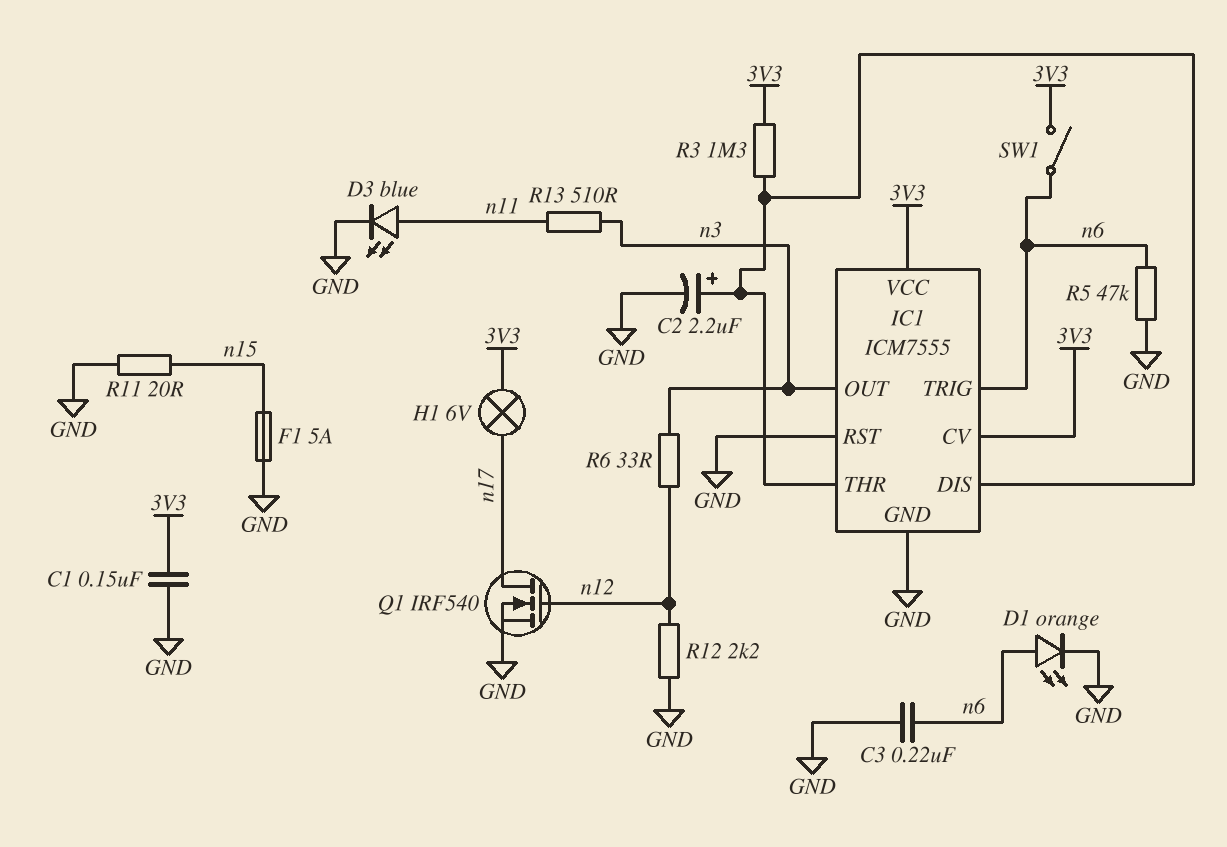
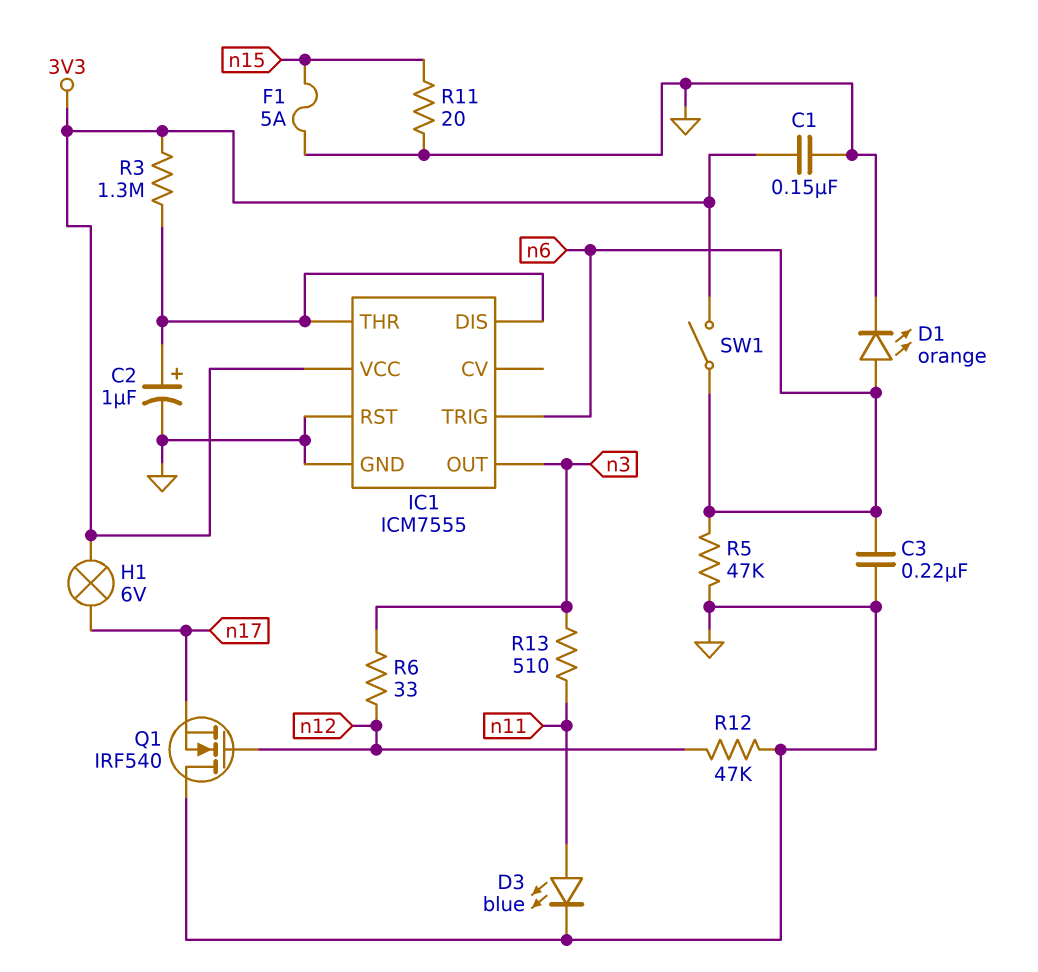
C2: 2.2uF (plus IC1/DIS, minus GND) -> 1uF (plus IC1/DIS, minus GND)
IC1 pin CV: 3V3 -> none
Q1: NMOS IRF540 (G n12, D n17, S GND) -> NMOS IRF540 (G n12, D GND, S n17)
R12: 2.2k (GND, n12) -> 47k (GND, n12)

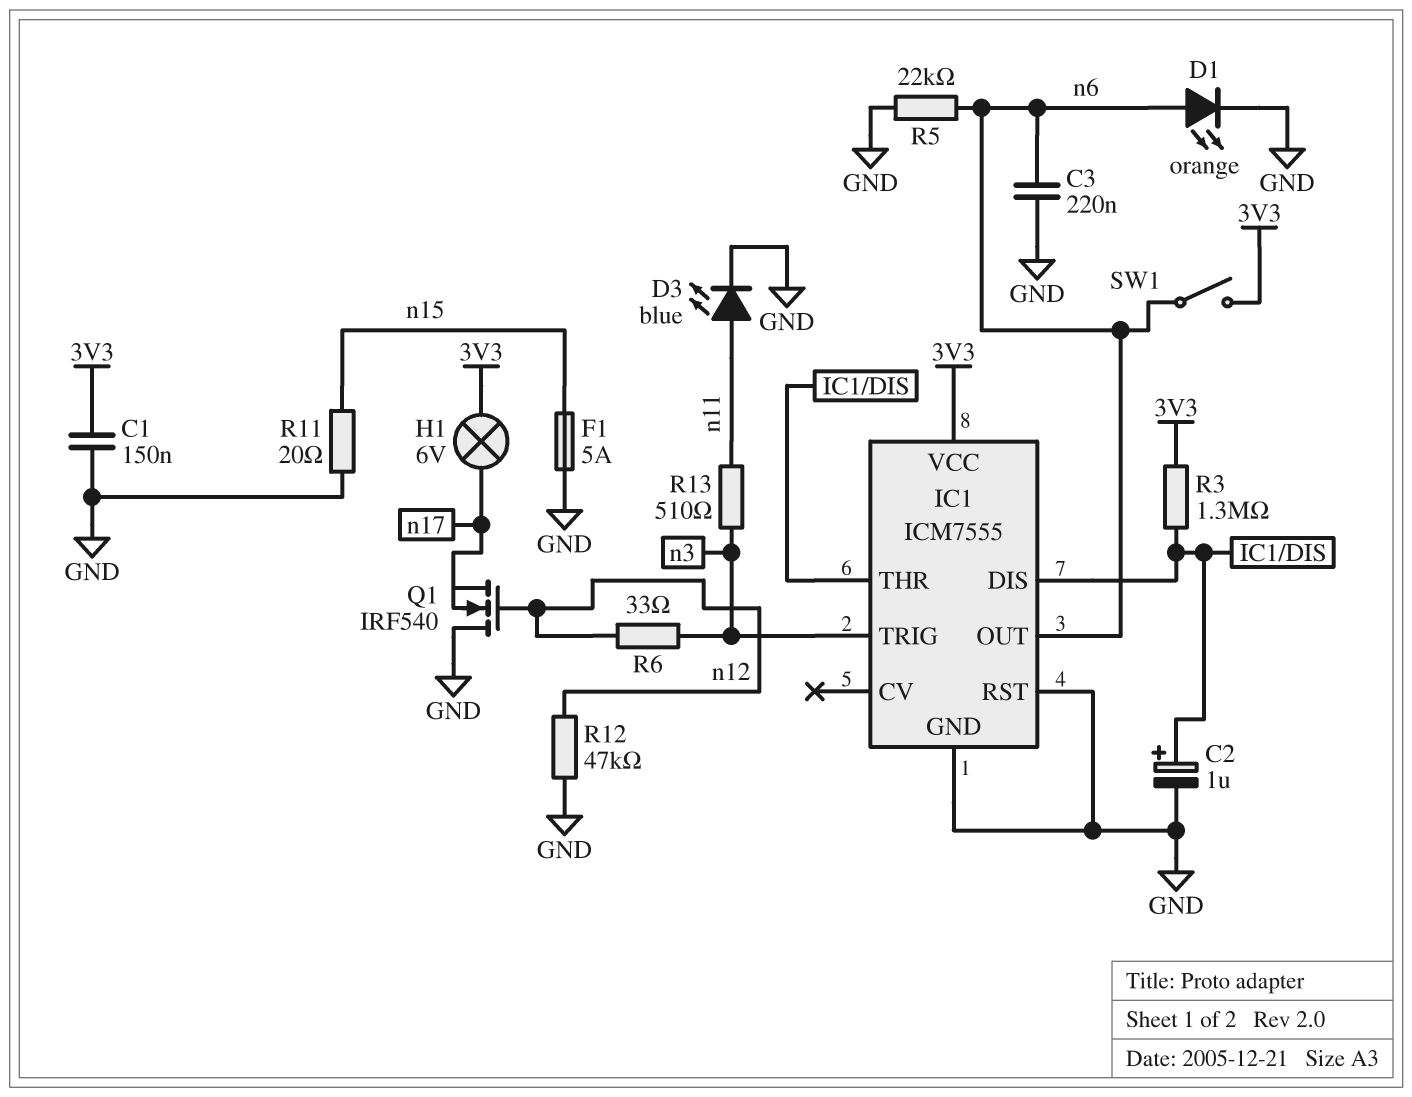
IC1 pin OUT: n3 -> n6
IC1 pin TRIG: n6 -> n3
R5: 47k (GND, n6) -> 22k (GND, n6)

